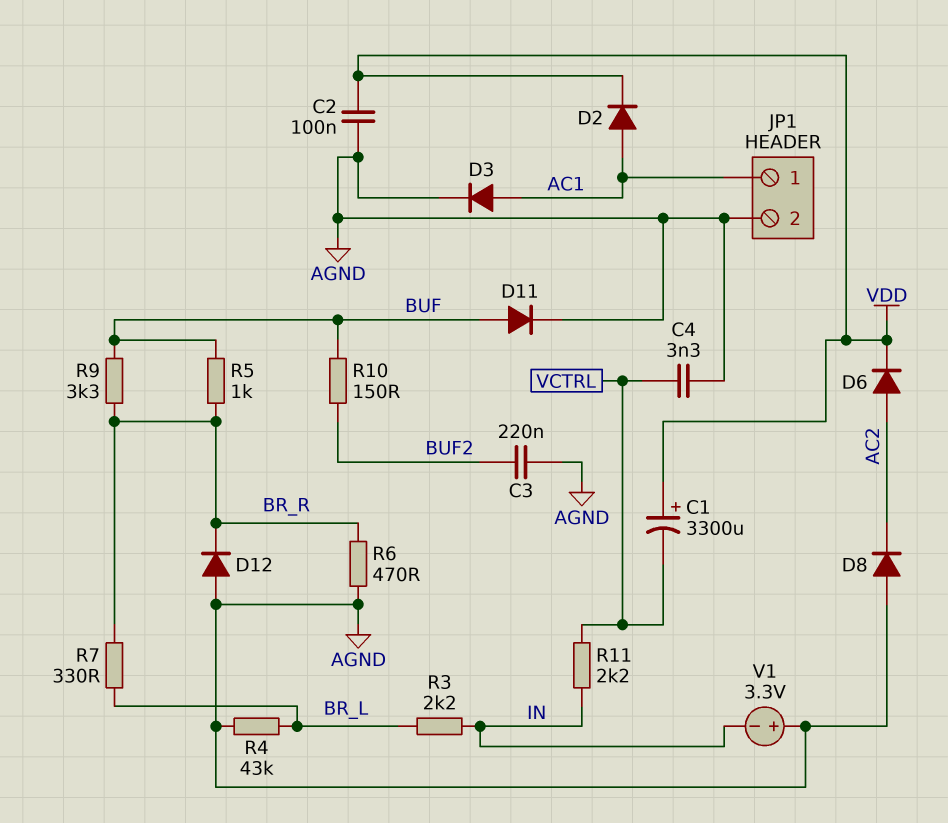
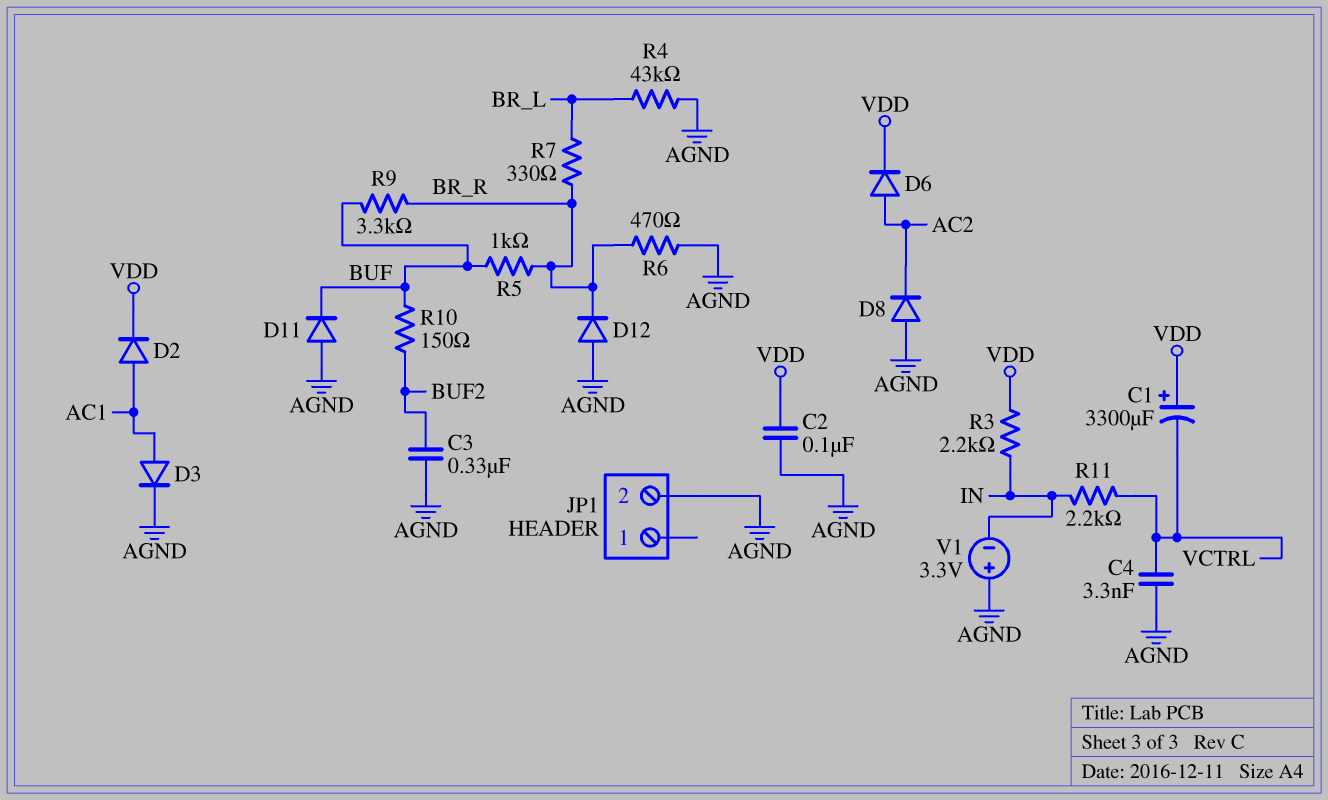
C3: 220nF (AGND, BUF2) -> 330nF (AGND, BUF2)
D11: diode (A BUF, K AGND) -> diode (A AGND, K BUF)
JP1 pin 1: AC1 -> none
R3: 2.2k (BR_L, IN) -> 2.2k (IN, VDD)

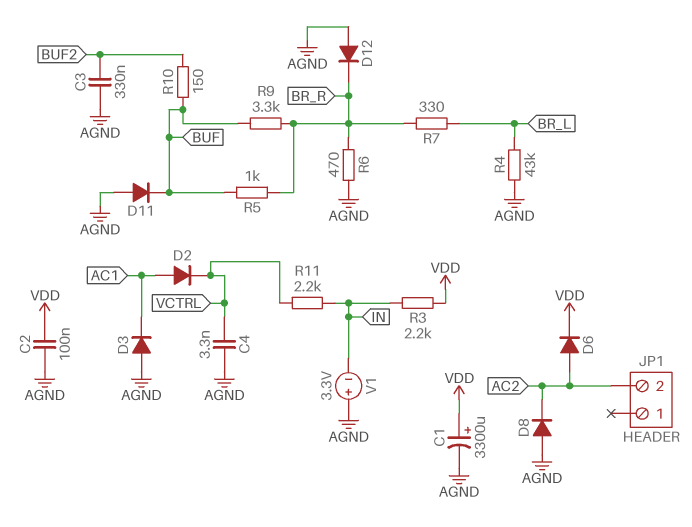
C1: 3300uF (plus VDD, minus VCTRL) -> 3300uF (plus VDD, minus AGND)
D2: diode (A AC1, K VDD) -> diode (A AC1, K VCTRL)
D3: diode (A AC1, K AGND) -> diode (A AGND, K AC1)
JP1 pin 2: AGND -> AC2

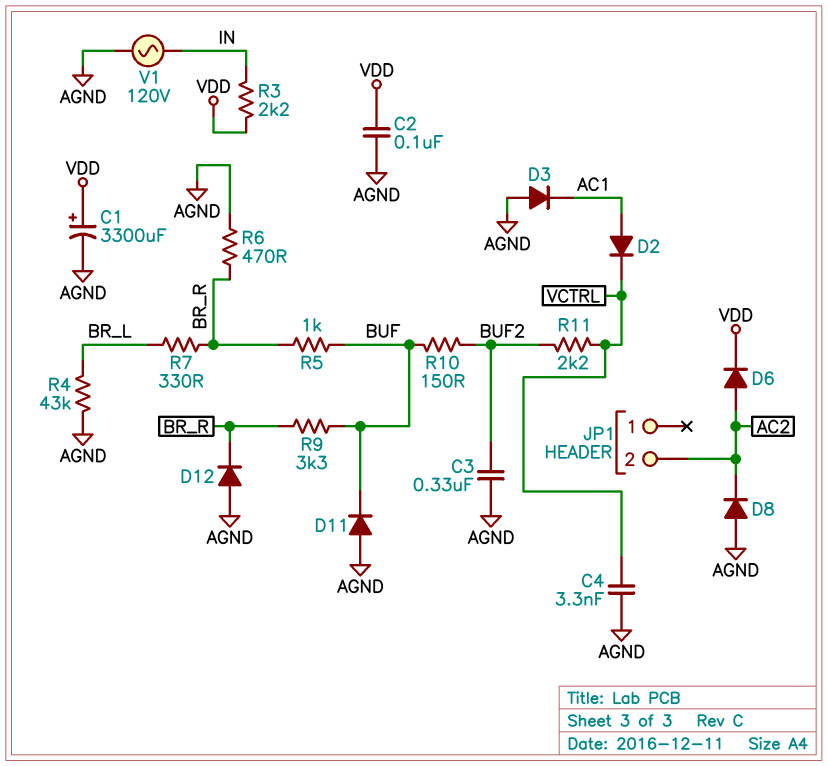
R11: 2.2k (IN, VCTRL) -> 2.2k (BUF2, VCTRL)
V1: 3.3V (plus AGND, minus IN) -> AC 120V (AGND, IN)

